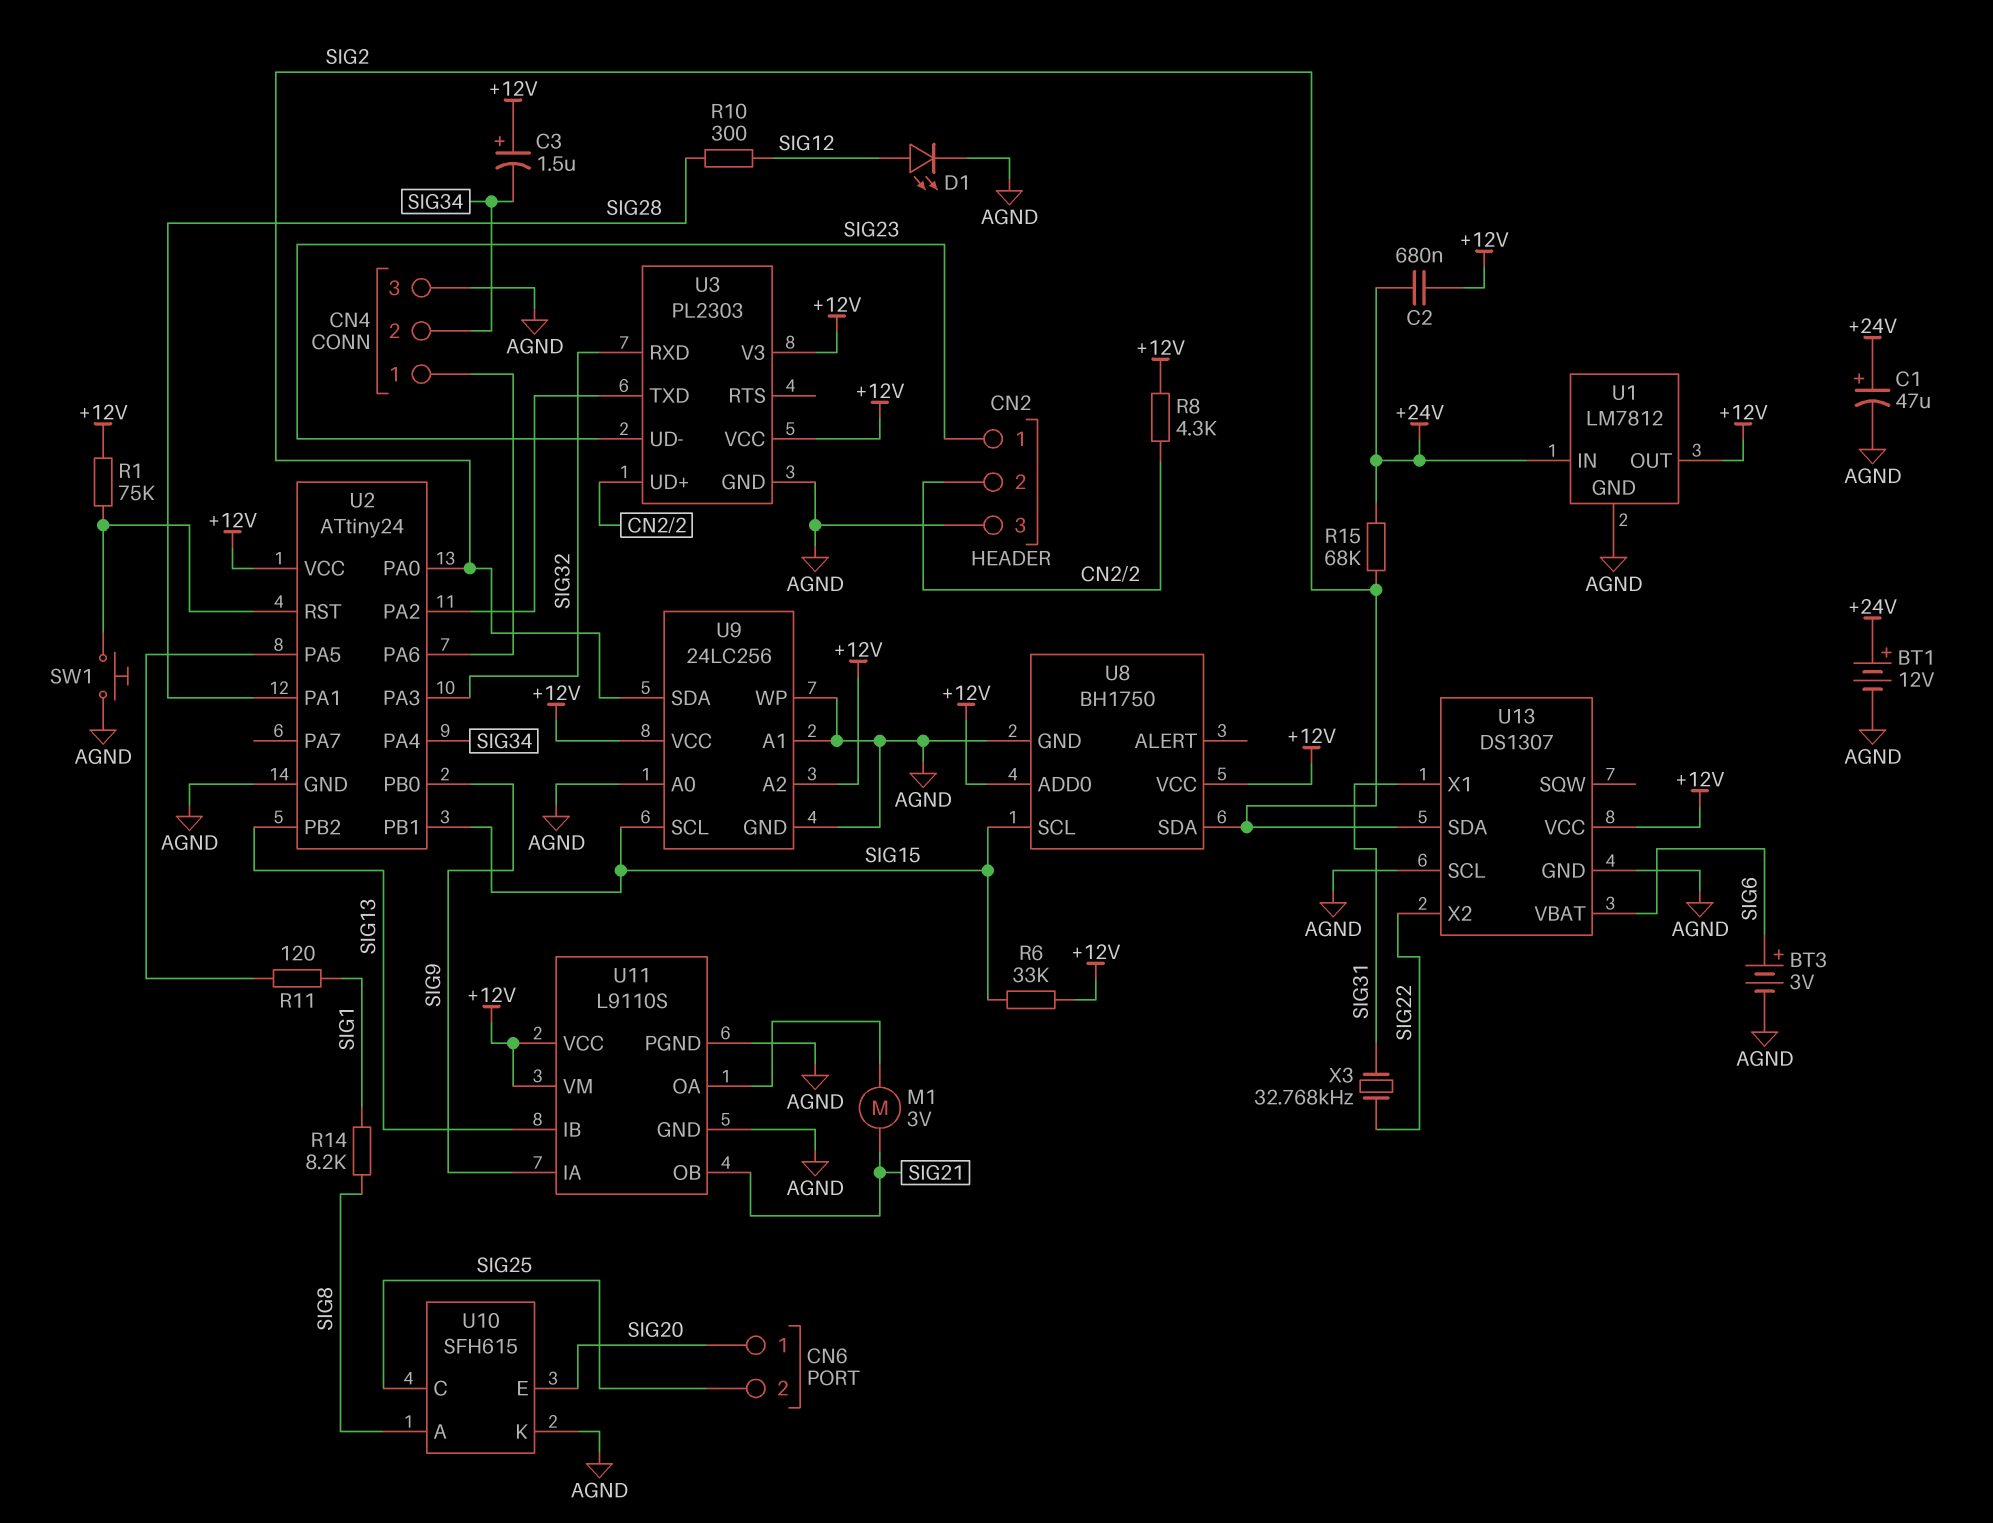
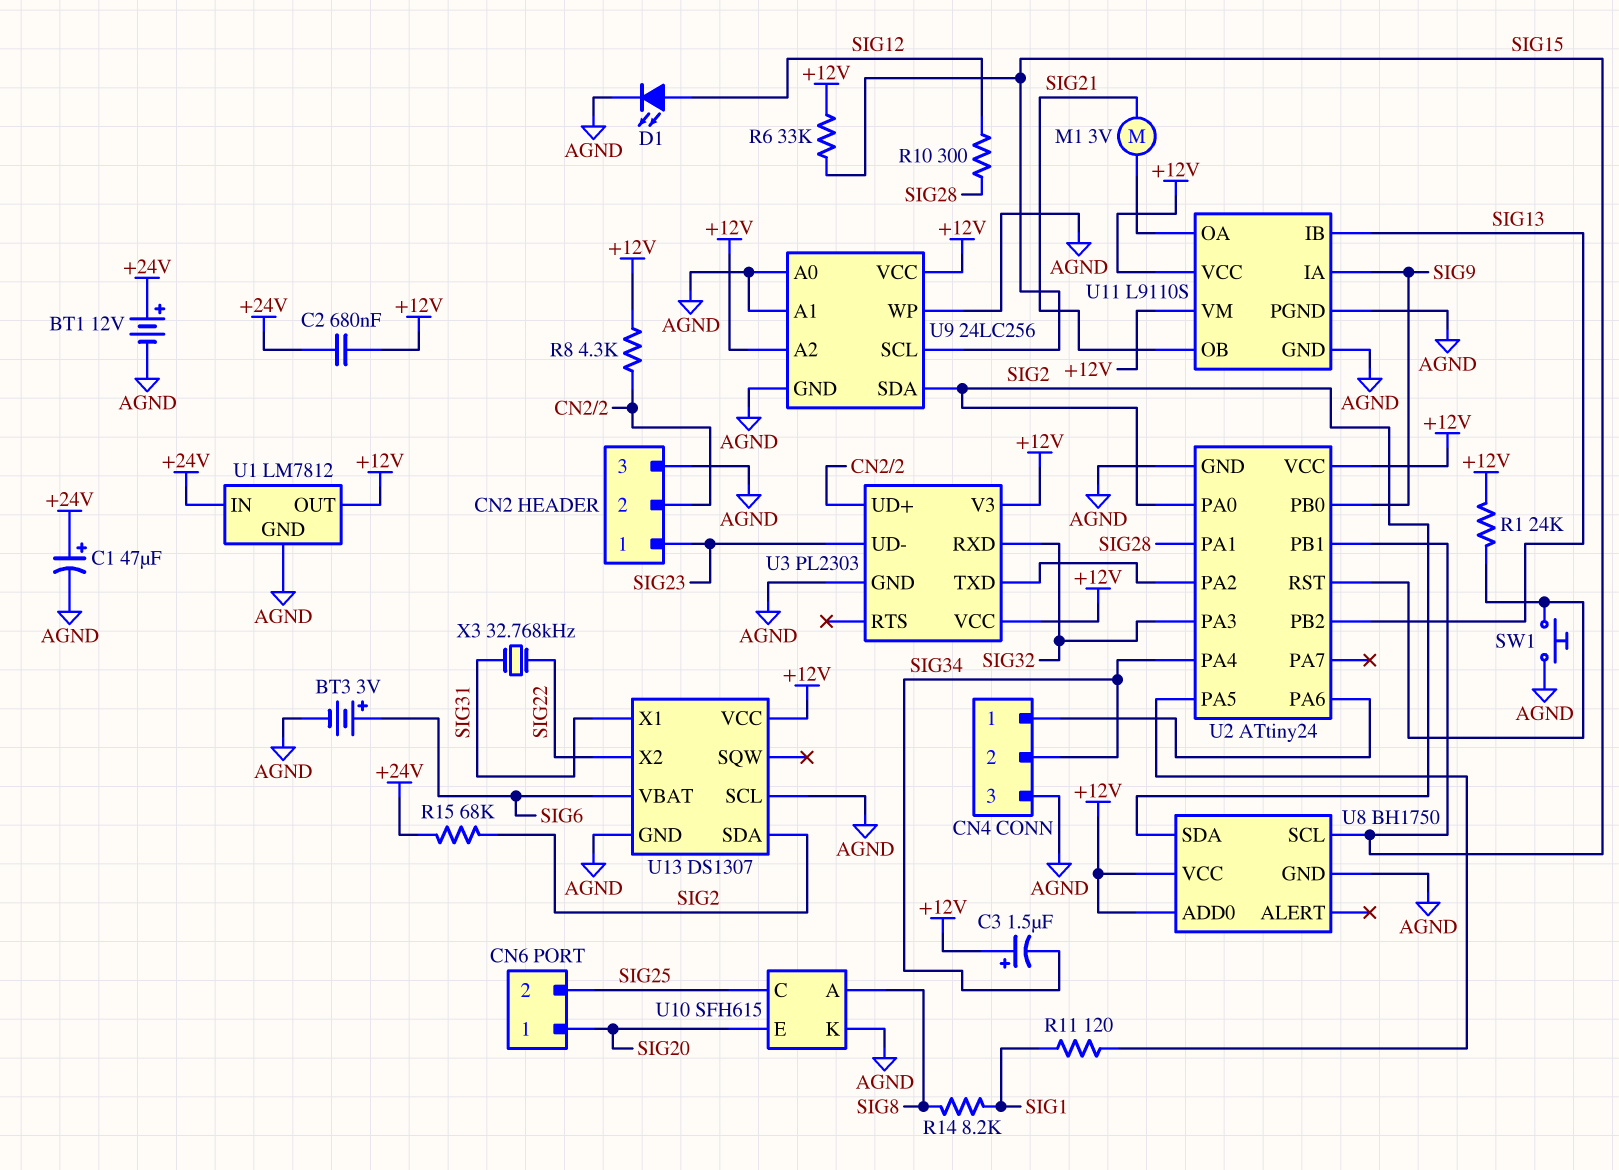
R1: 75k (+12V, U2/RST) -> 24k (+12V, U2/RST)

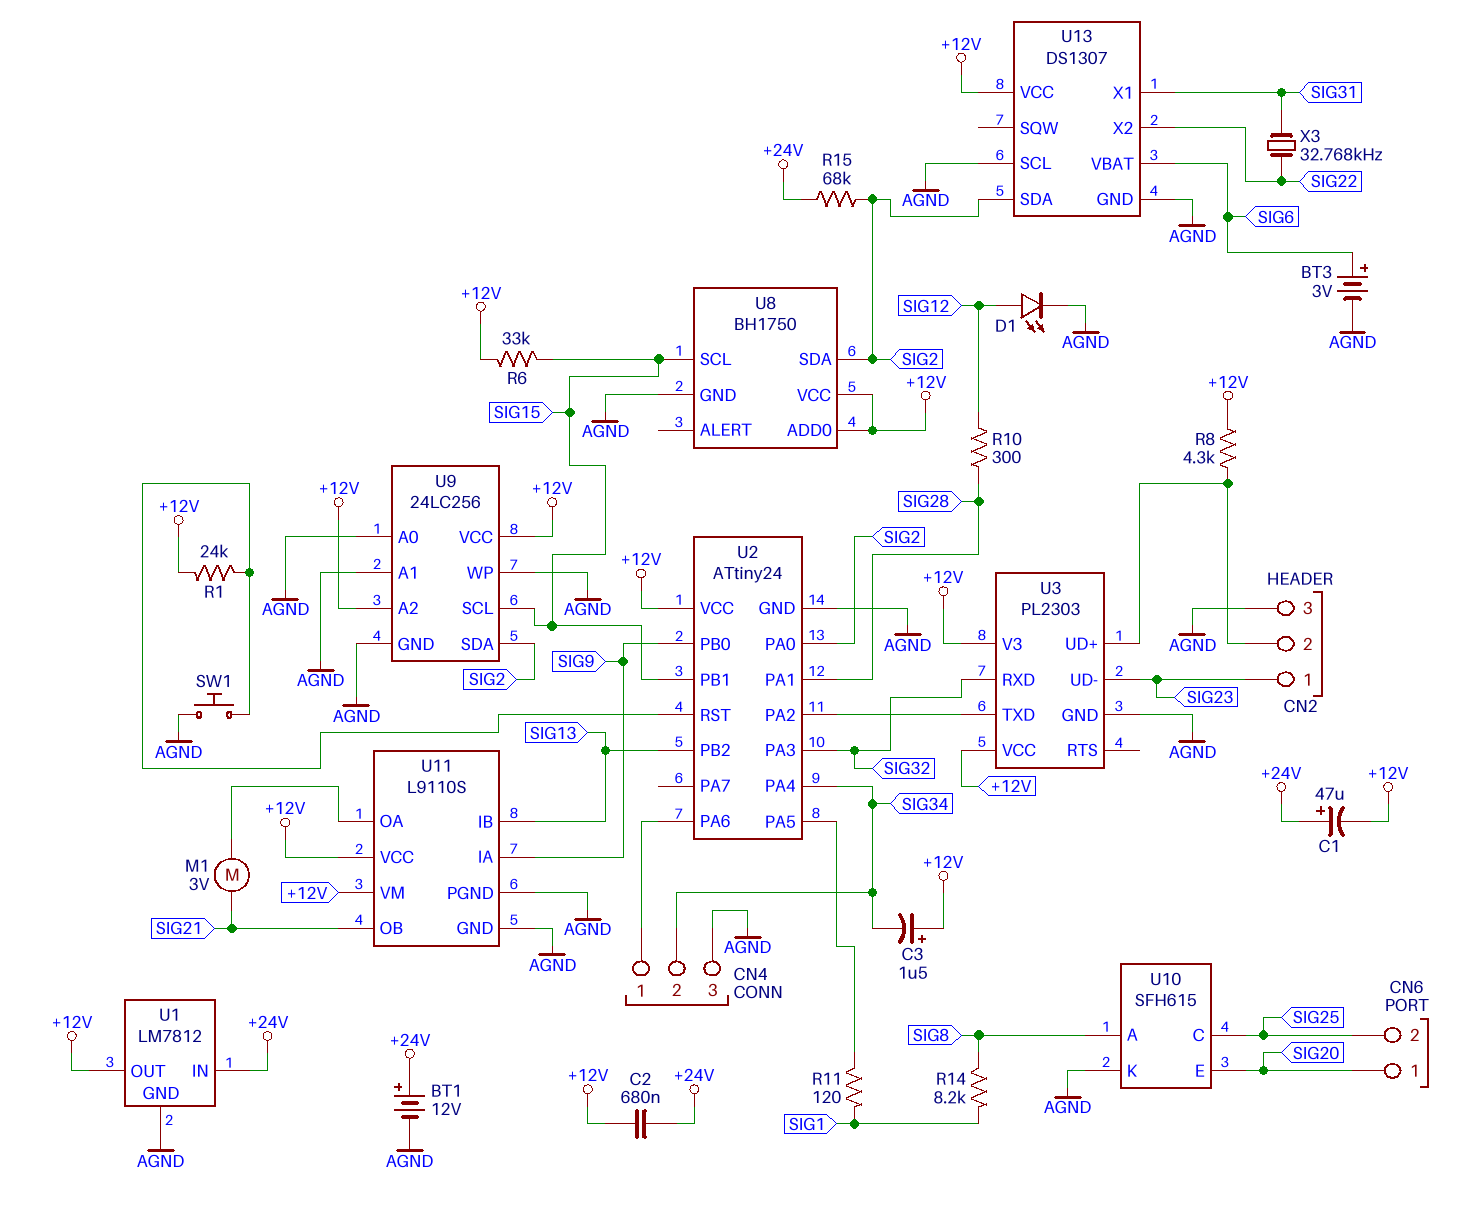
C1: 47uF (plus +24V, minus AGND) -> 47uF (plus +24V, minus +12V)

